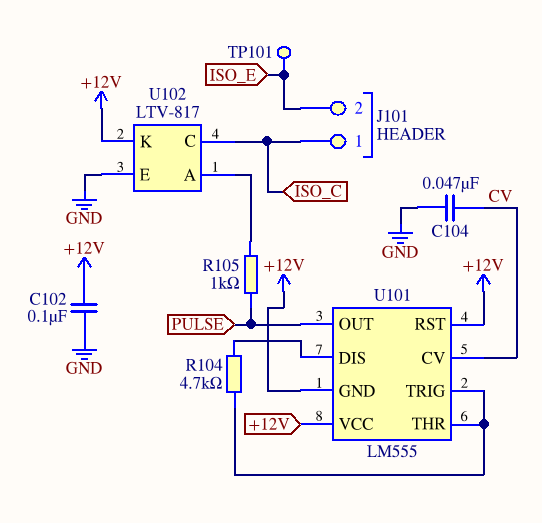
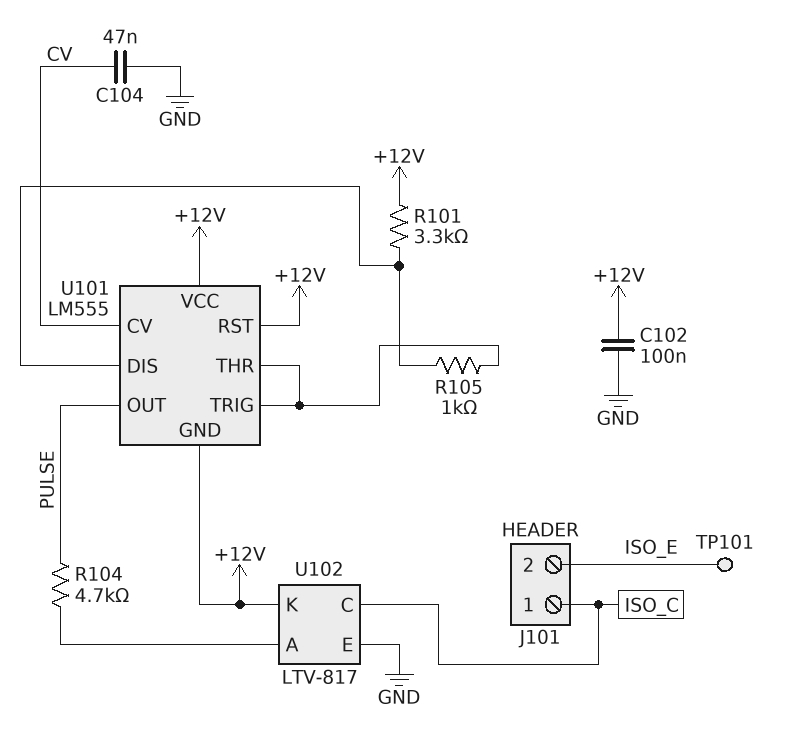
R101: none -> 3.3k (+12V, U101/DIS)
R104: 4.7k (U101/DIS, U101/THR) -> 4.7k (PULSE, U102/A)
R105: 1k (PULSE, U102/A) -> 1k (U101/DIS, U101/THR)

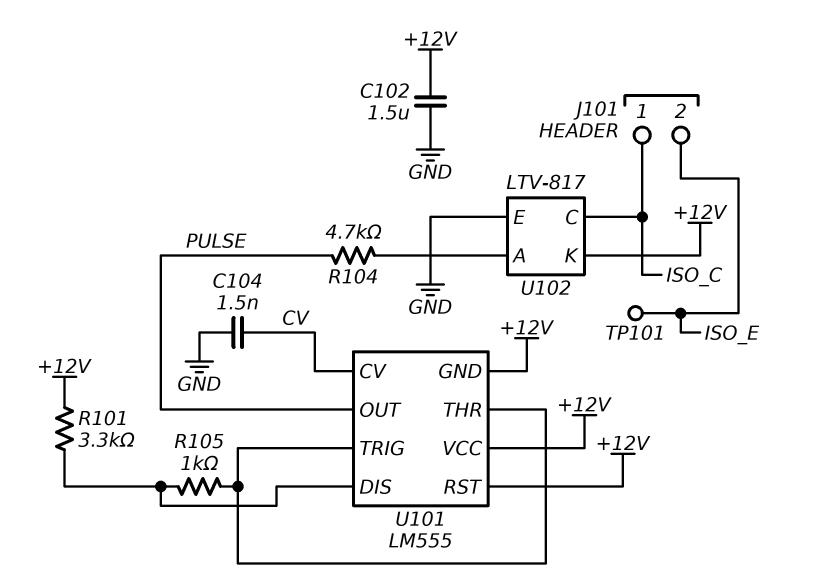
C102: 100nF (+12V, GND) -> 1.5uF (+12V, GND)
C104: 47nF (CV, GND) -> 1.5nF (CV, GND)

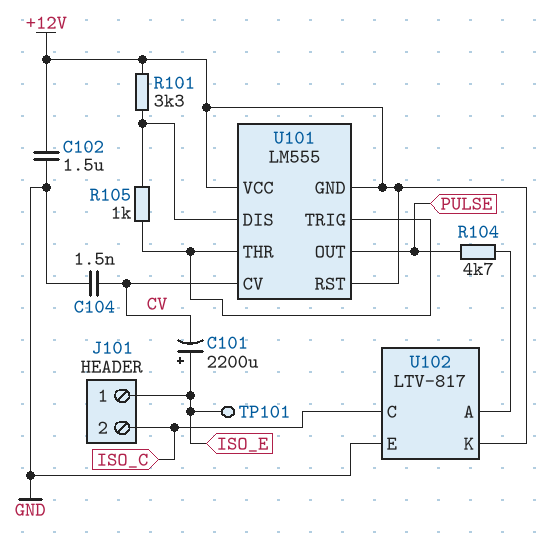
C101: none -> 2200uF (plus ISO_E, minus CV)
J101 pin 1: ISO_C -> ISO_E
J101 pin 2: ISO_E -> ISO_C

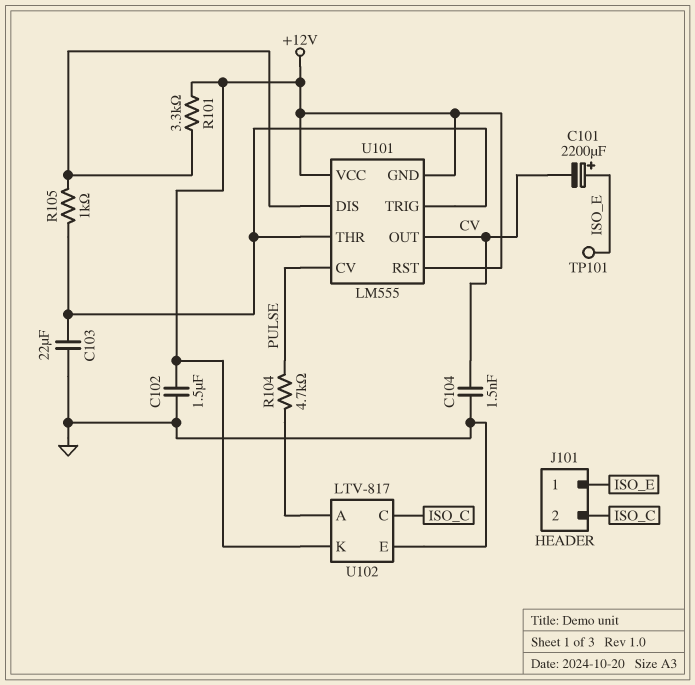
C103: none -> 22uF (GND, U101/THR)
U101 pin CV: CV -> PULSE
U101 pin OUT: PULSE -> CV

